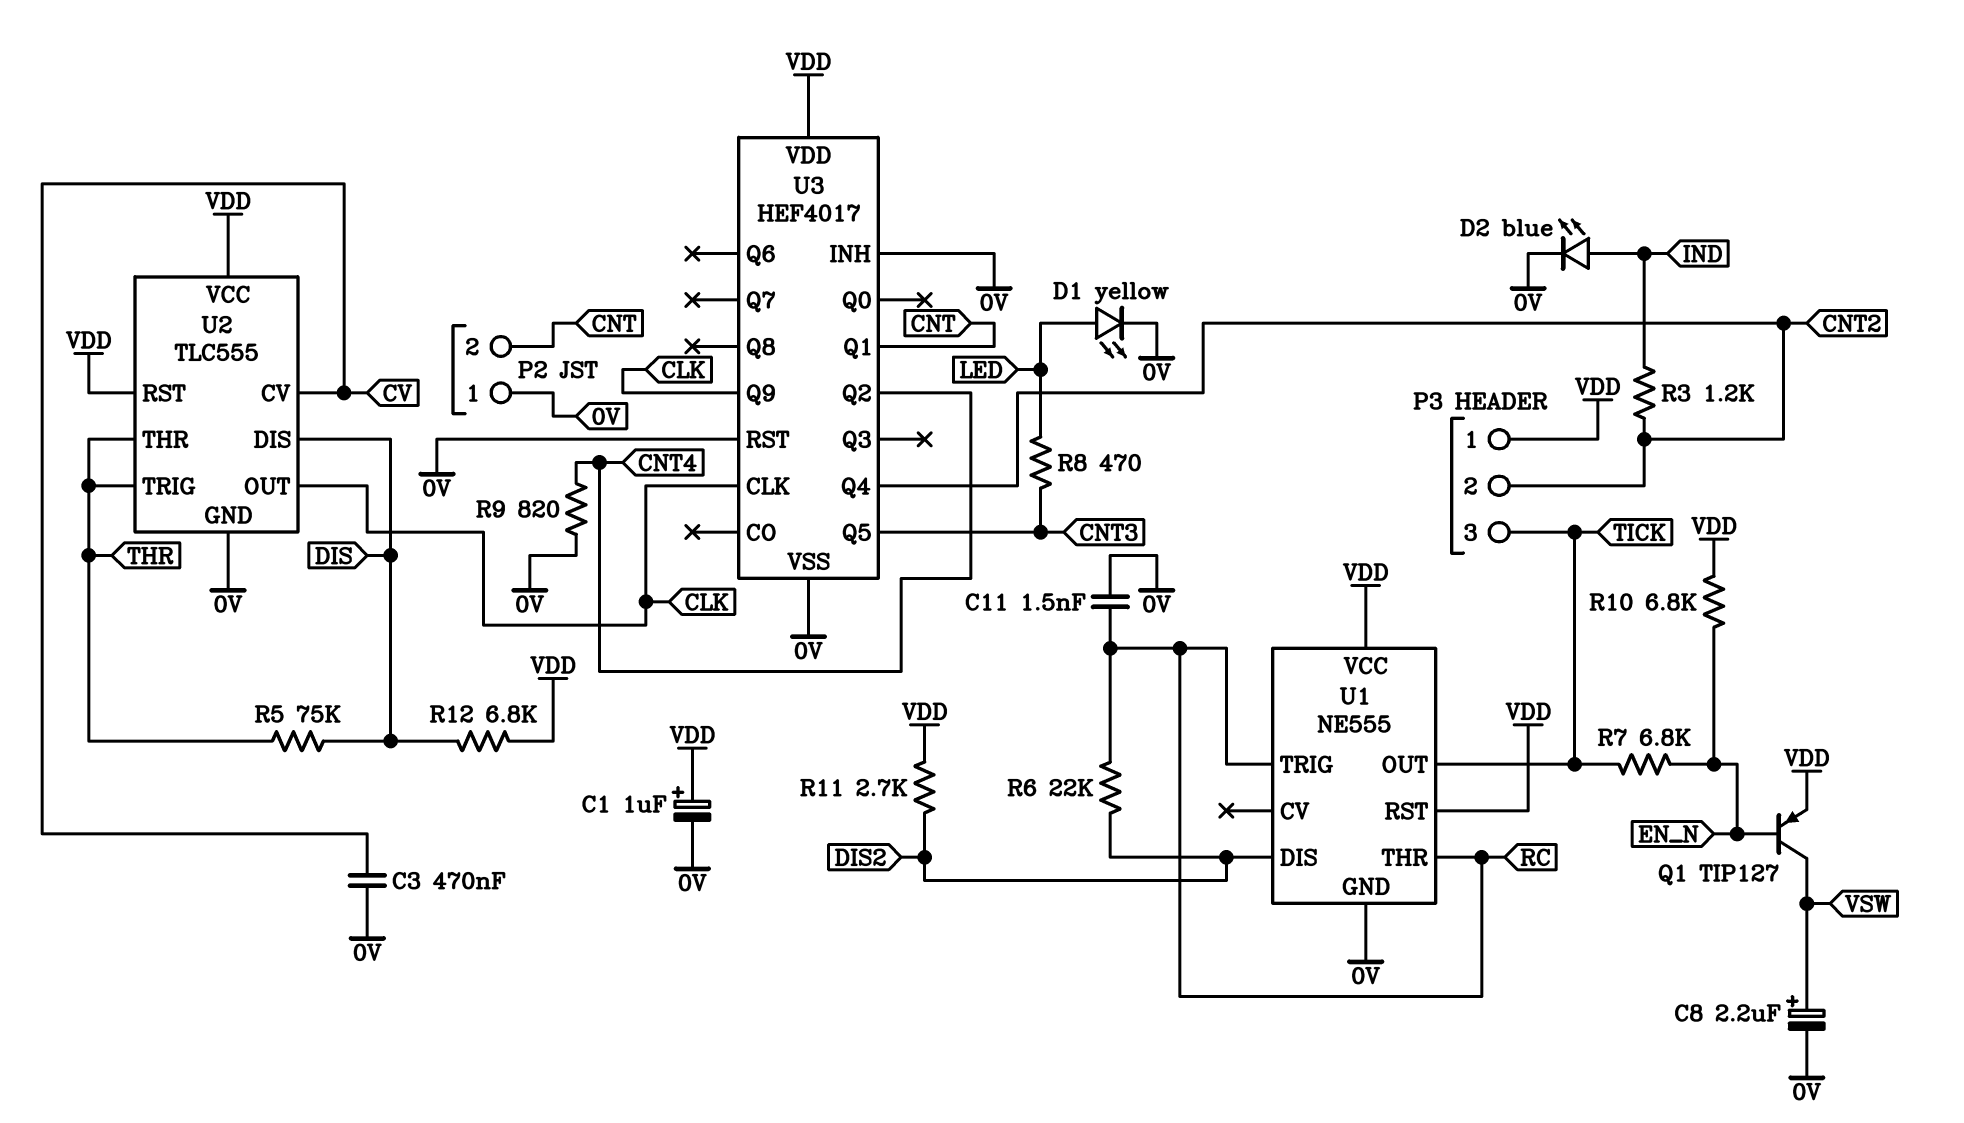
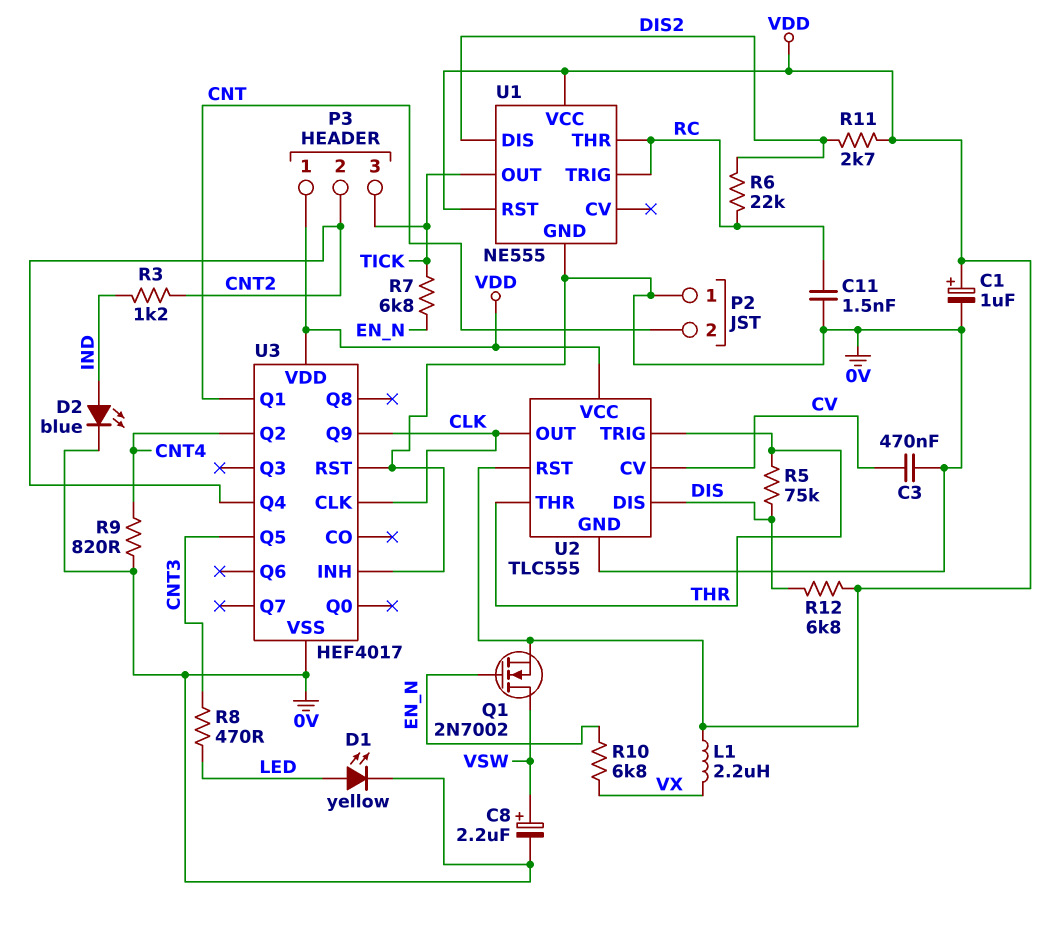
L1: none -> 2.2uH (VDD, VX)
Q1: PNP TIP127 (B EN_N, C VSW, E VDD) -> NMOS 2N7002 (G EN_N, D VSW, S VDD)
R10: 6.8k (EN_N, VDD) -> 6.8k (EN_N, VX)

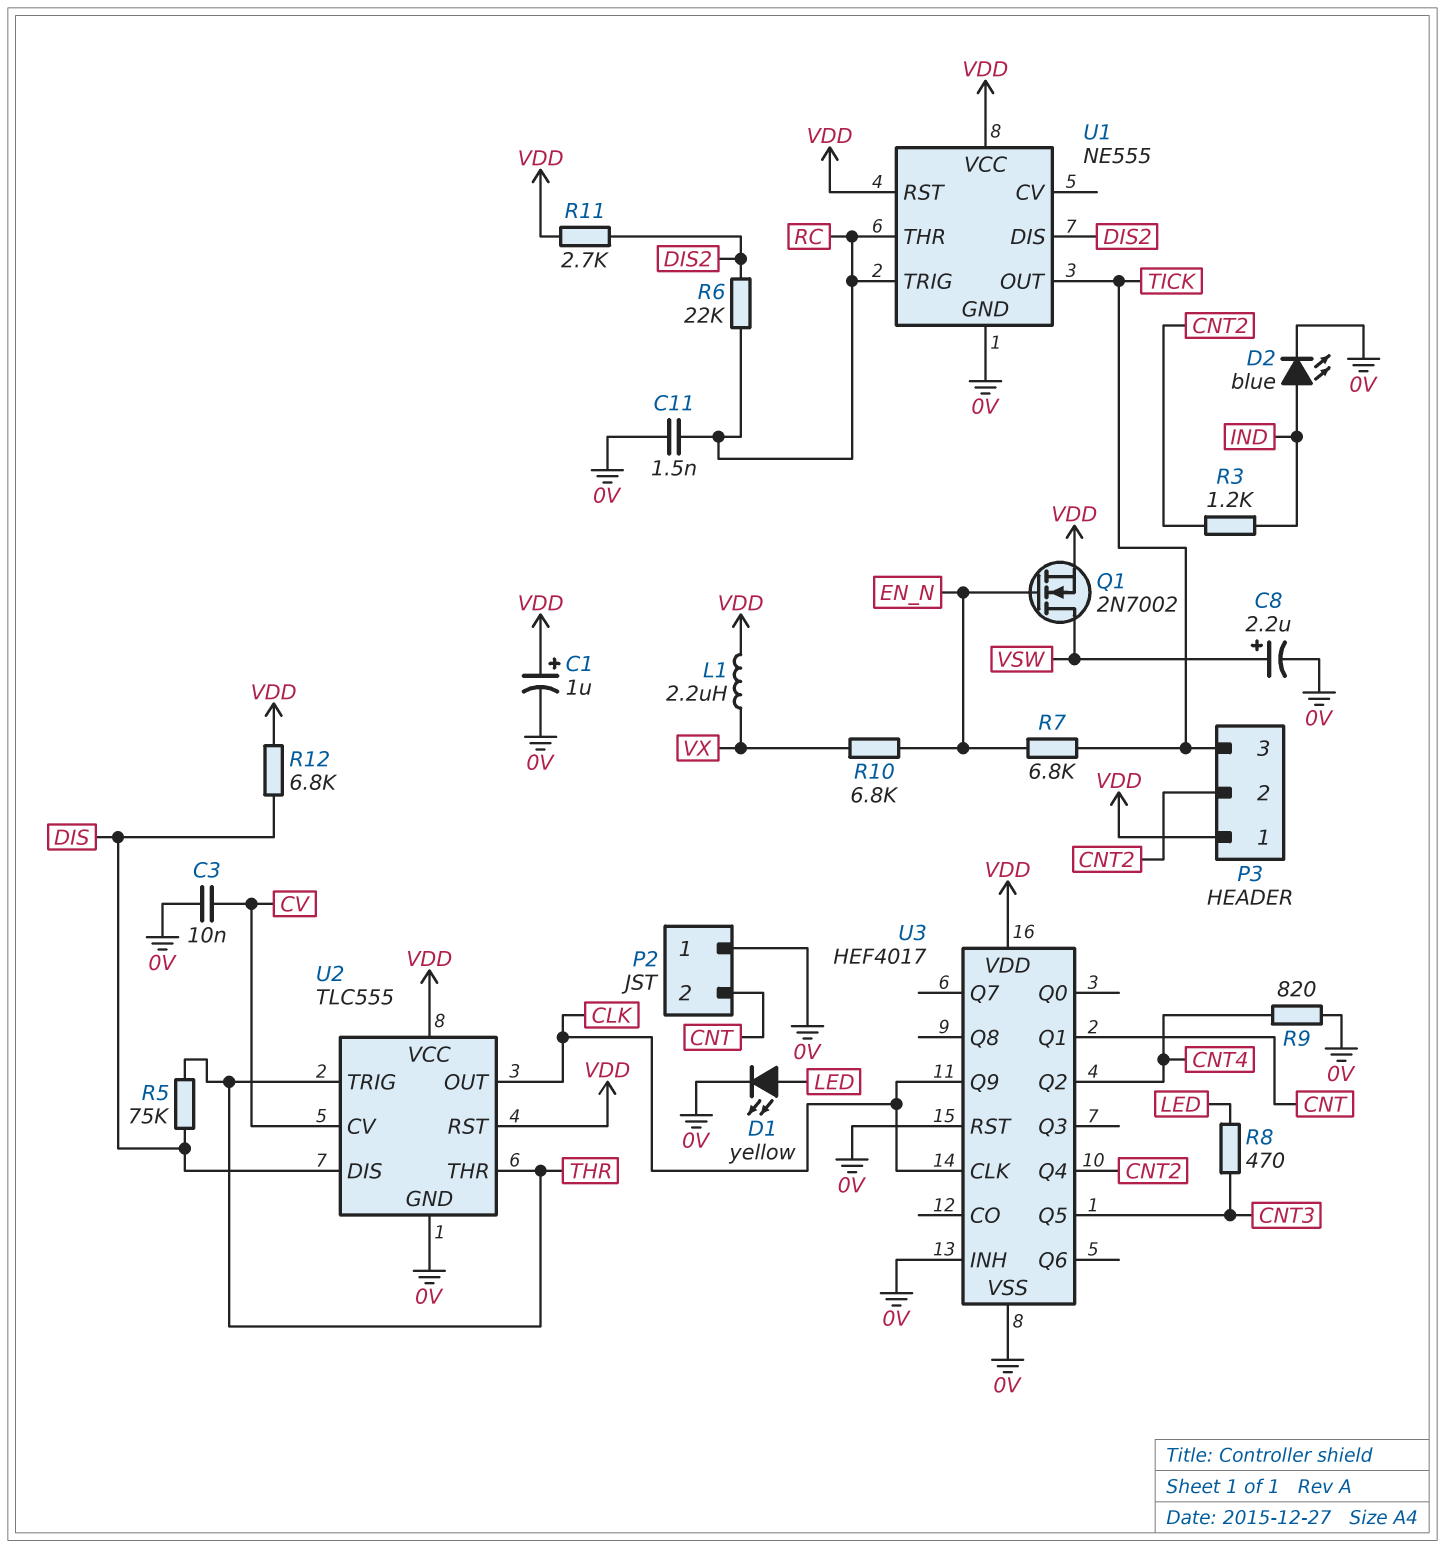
C3: 470nF (0V, CV) -> 10nF (0V, CV)

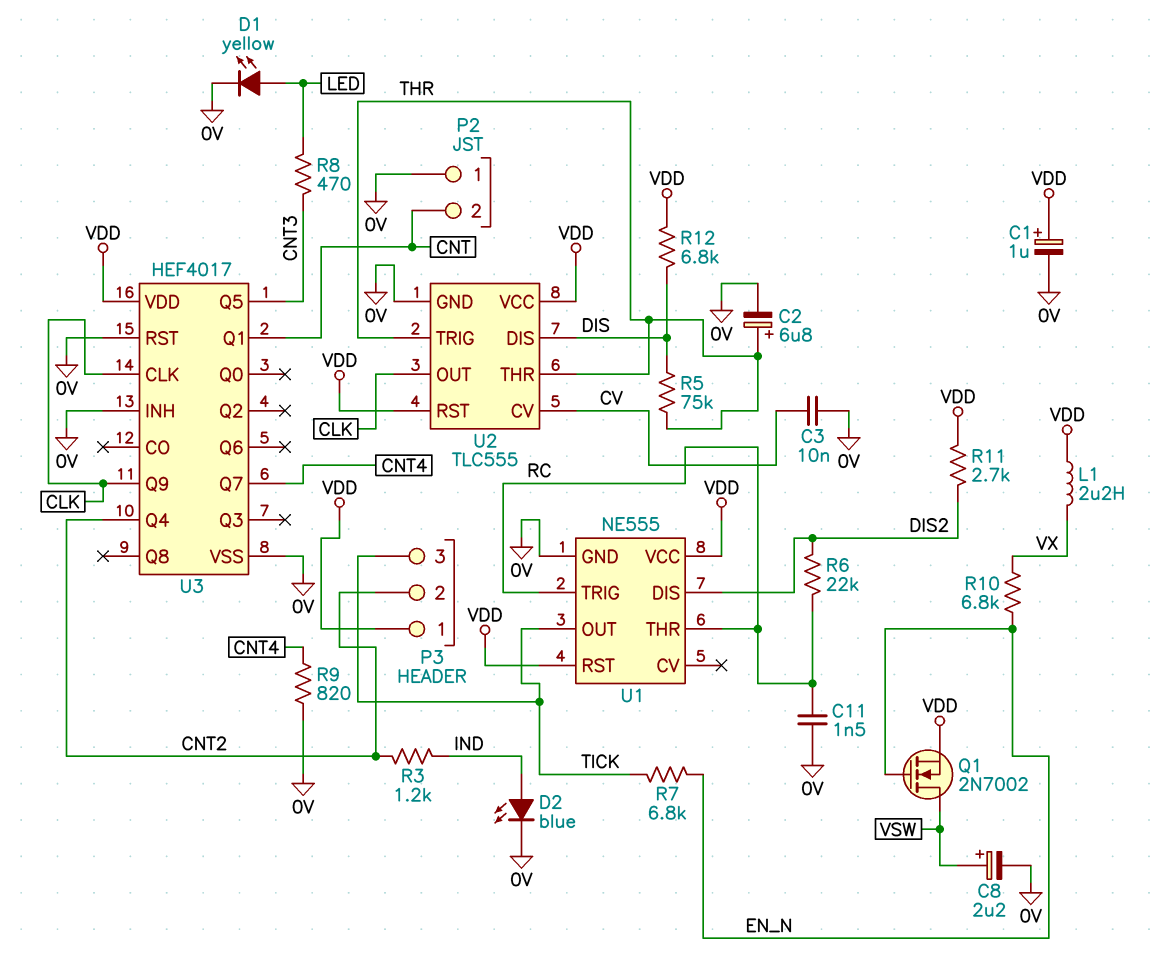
C2: none -> 6.8uF (plus THR, minus 0V)
U3 pin Q2: CNT4 -> none
U3 pin Q7: none -> CNT4

